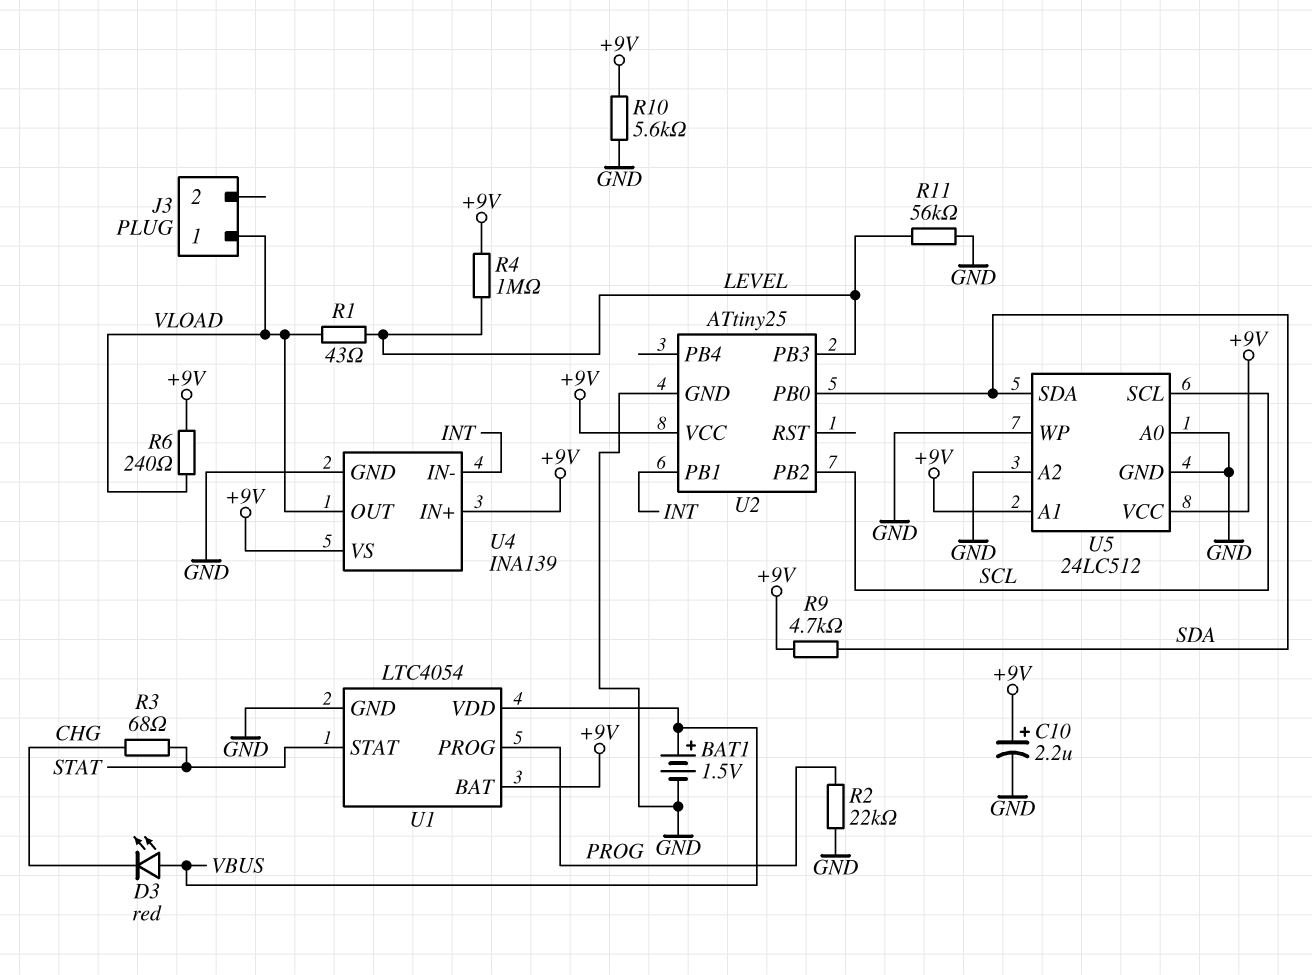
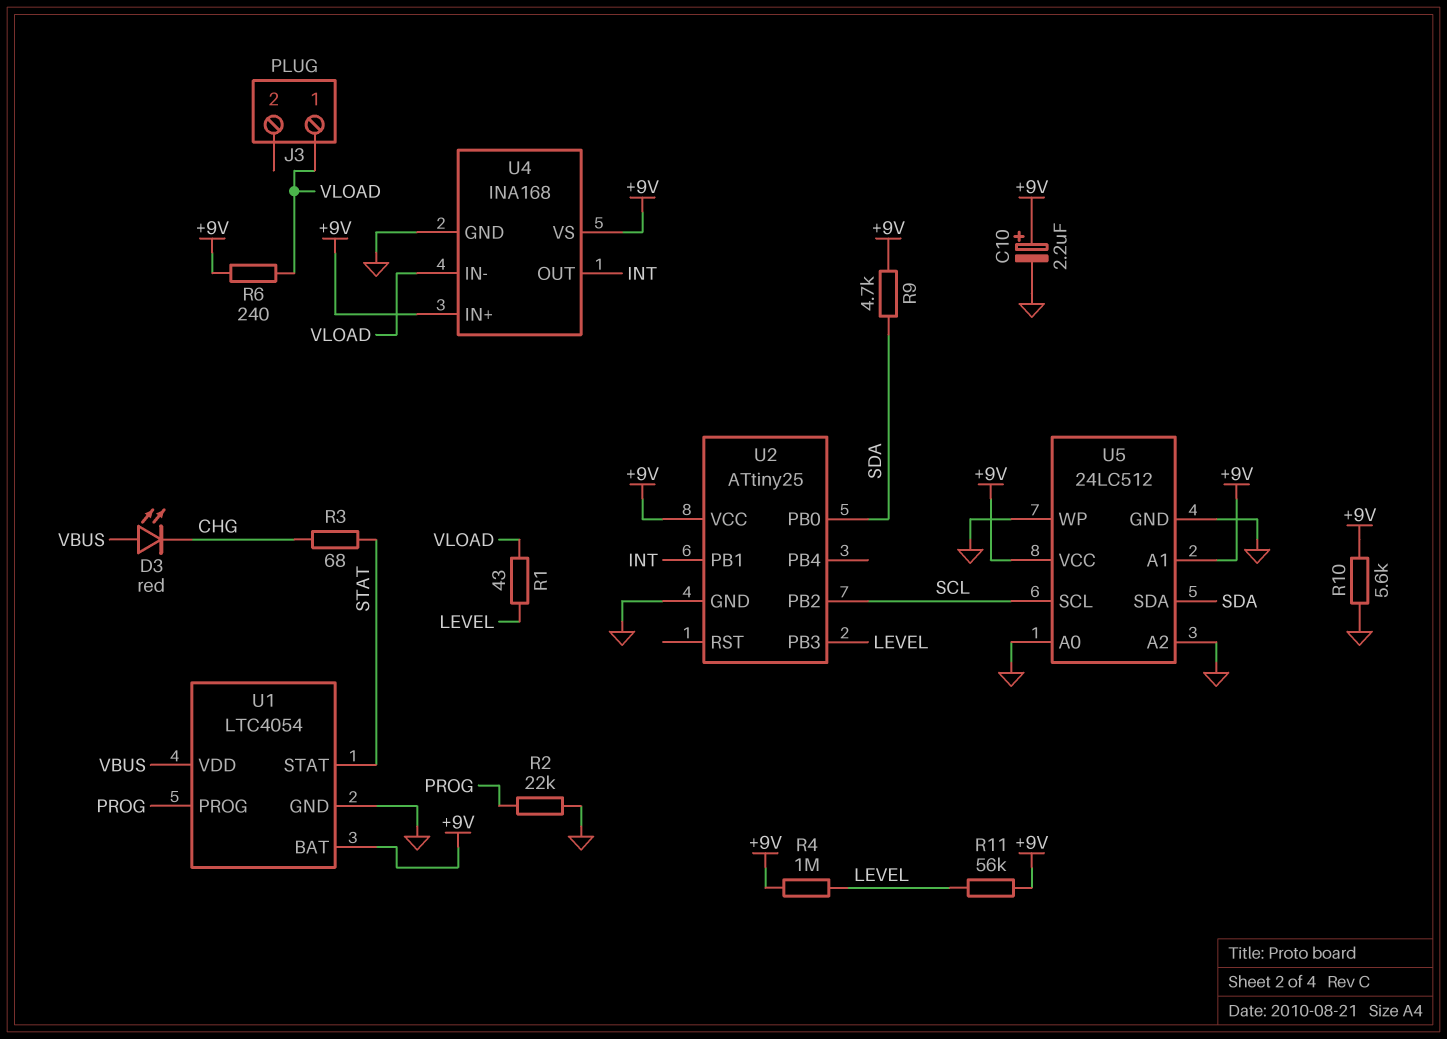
BAT1: 1.5V (plus VBUS, minus GND) -> none
R11: 56k (GND, LEVEL) -> 56k (+9V, LEVEL)
U4: INA139 -> INA168
U4 pin IN-: INT -> VLOAD
U4 pin OUT: VLOAD -> INT

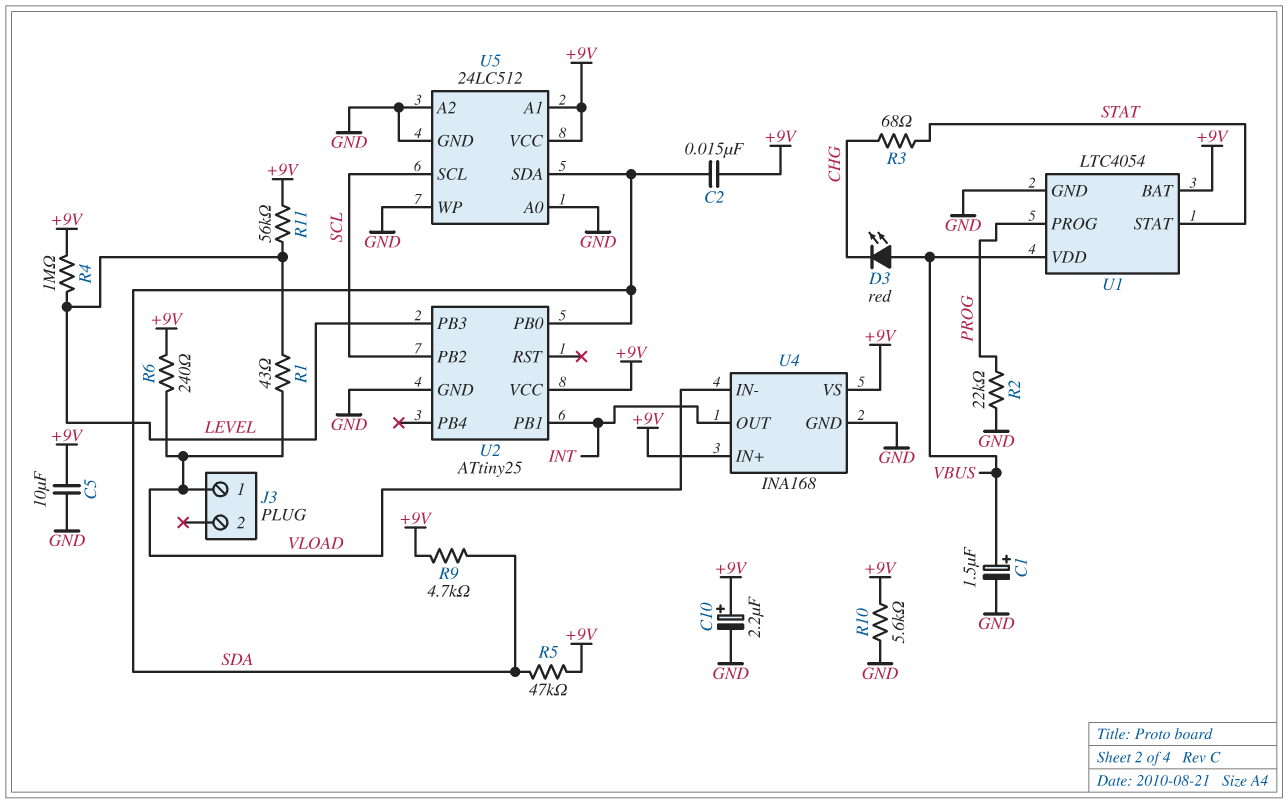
C1: none -> 1.5uF (plus VBUS, minus GND)
C2: none -> 15nF (+9V, SDA)
C5: none -> 10uF (+9V, GND)
R5: none -> 47k (+9V, SDA)

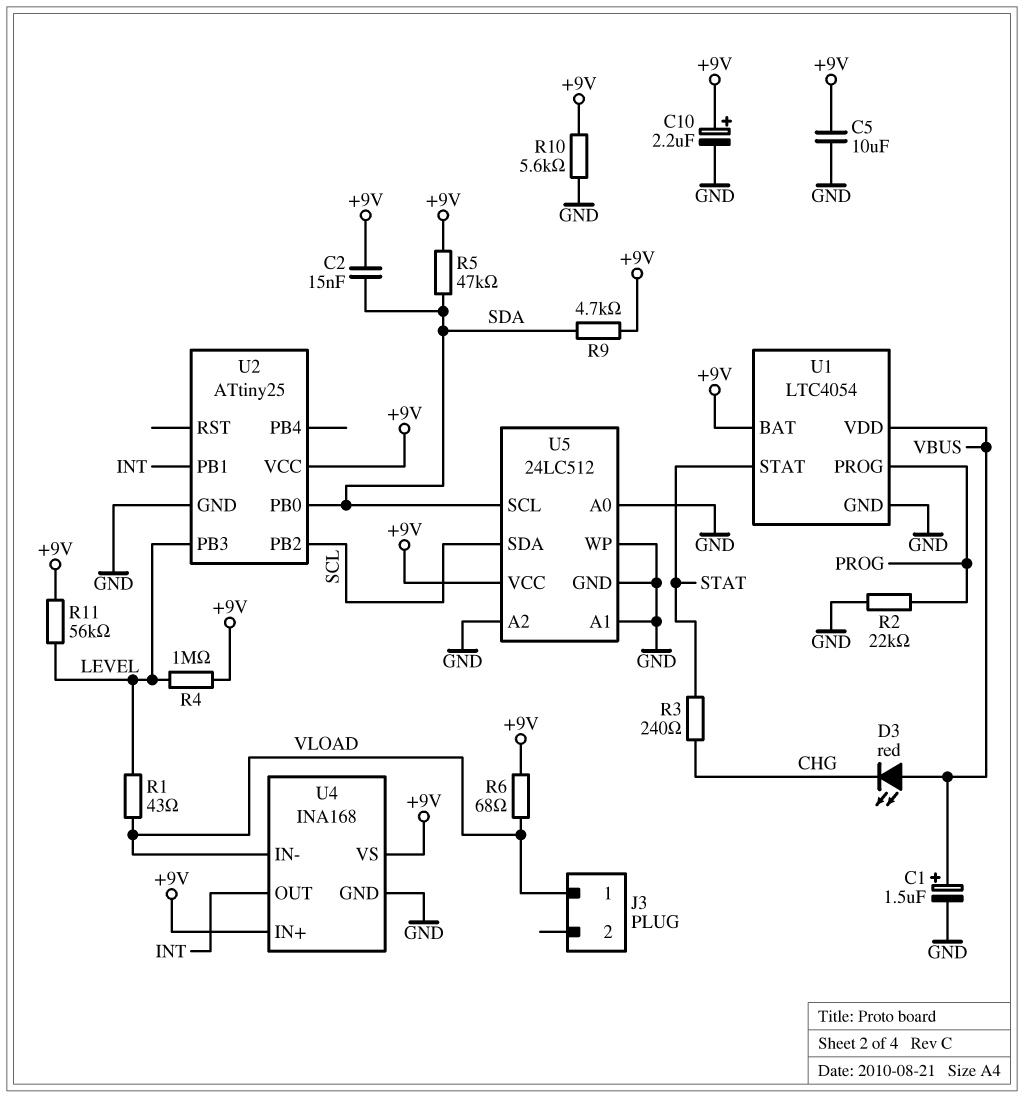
R3: 68 (CHG, STAT) -> 240 (CHG, STAT)
R6: 240 (+9V, VLOAD) -> 68 (+9V, VLOAD)
U5 pin A1: +9V -> GND
U5 pin SCL: SCL -> SDA
U5 pin SDA: SDA -> SCL

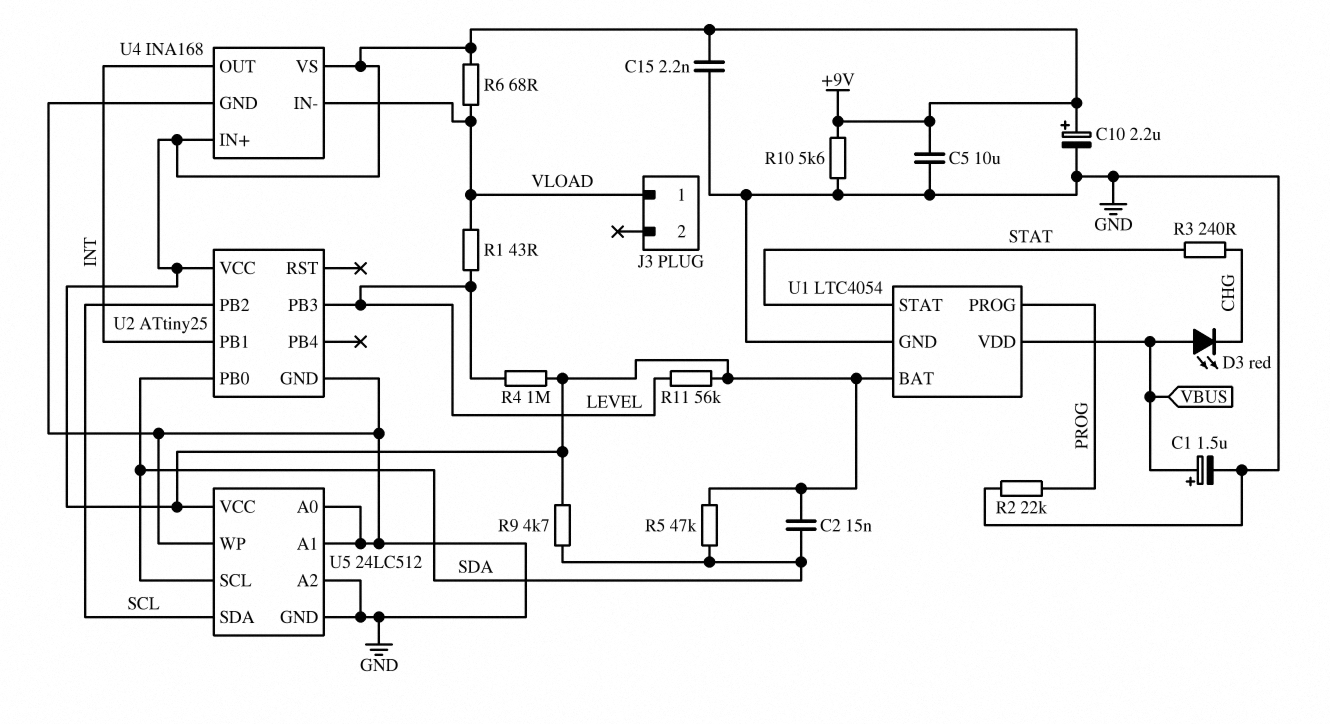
C15: none -> 2.2nF (+9V, GND)

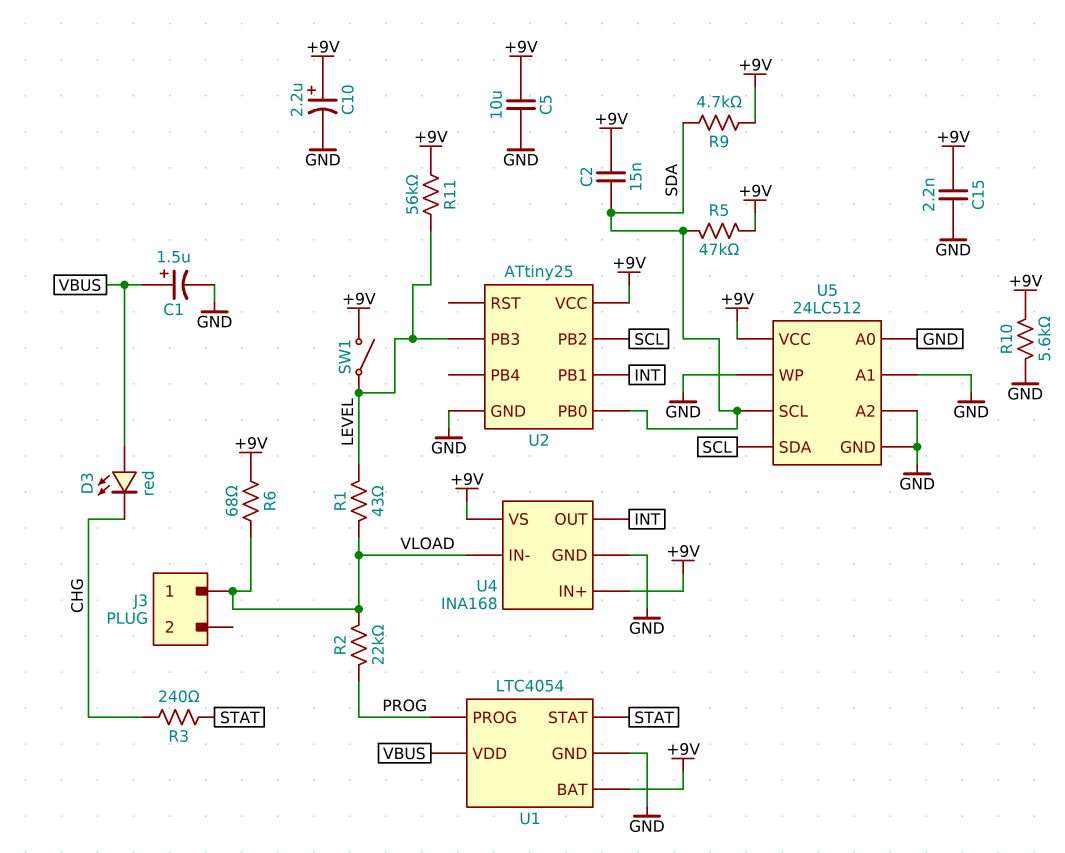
R2: 22k (GND, PROG) -> 22k (PROG, VLOAD)
R4: 1M (+9V, LEVEL) -> none
SW1: none -> switch (+9V, LEVEL)

